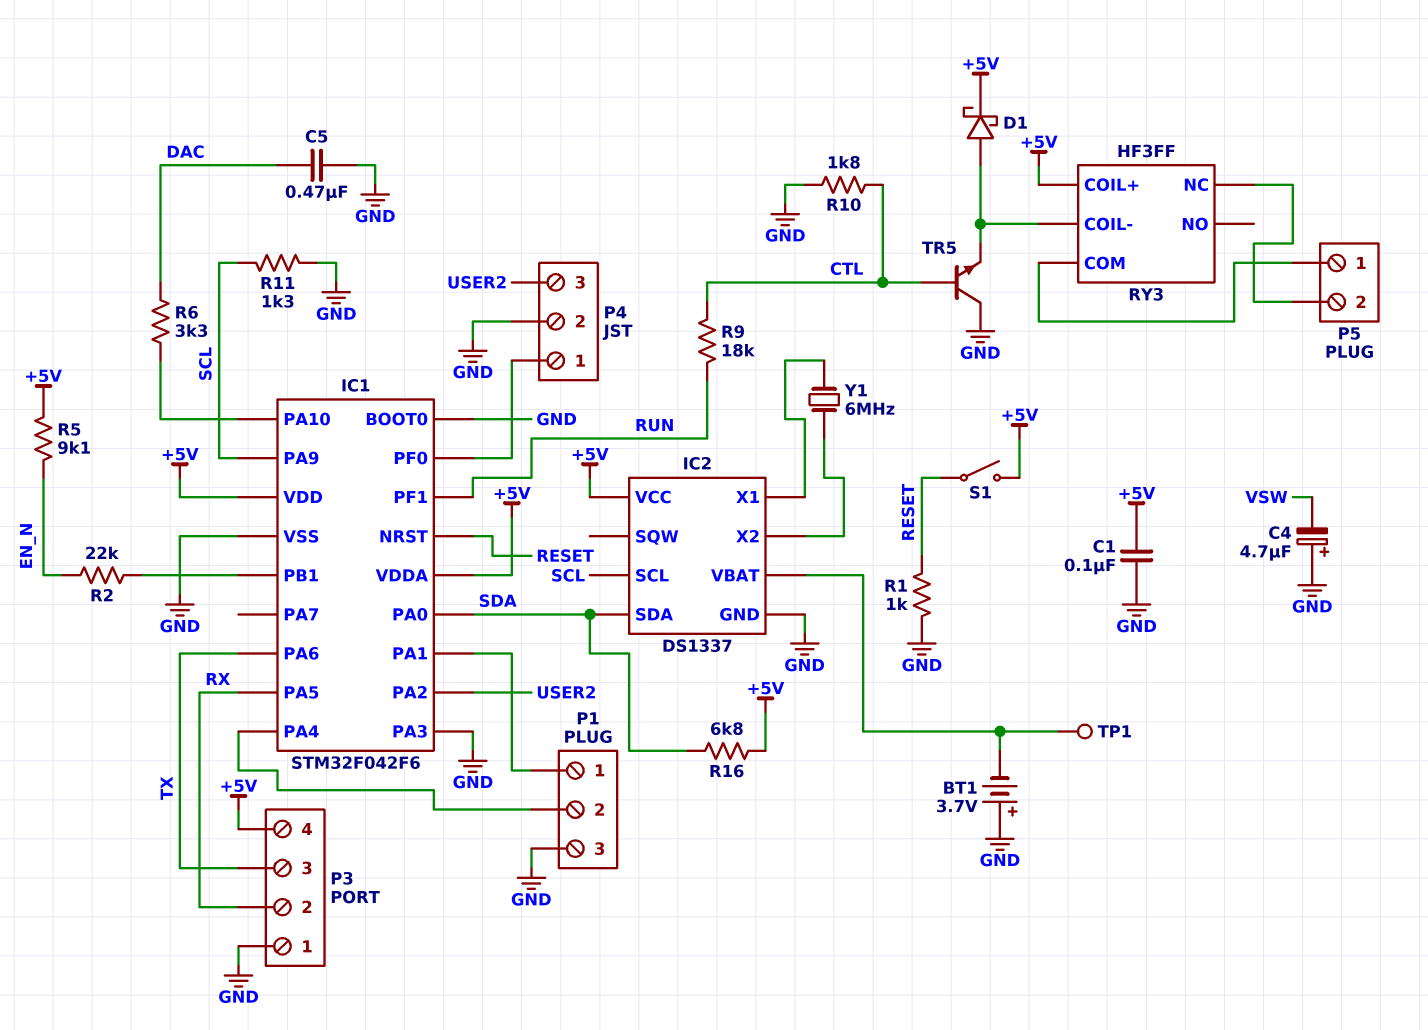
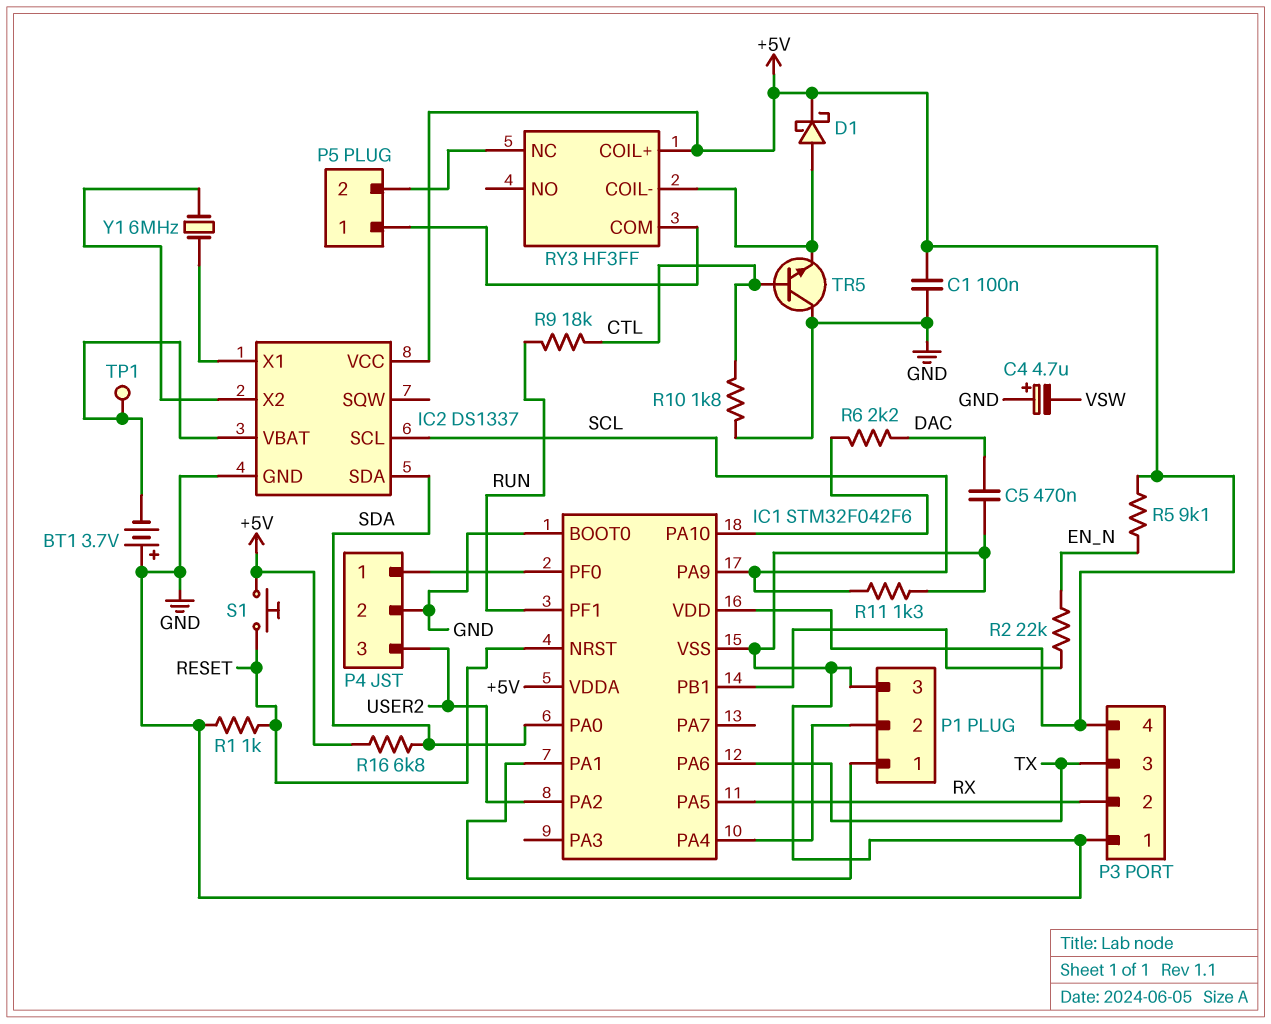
IC1 pin PA3: GND -> none
R6: 3.3k (DAC, IC1/PA10) -> 2.2k (DAC, IC1/PA10)
S1: switch (+5V, RESET) -> button (+5V, RESET)

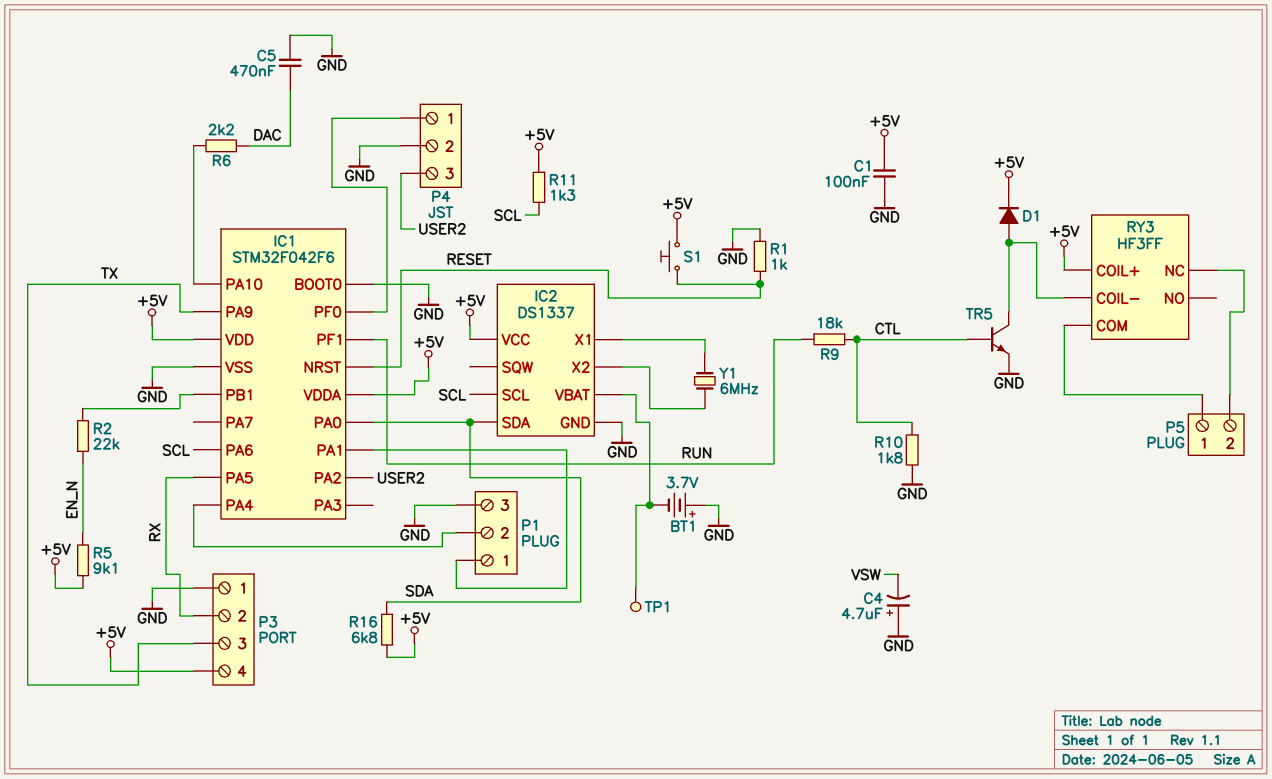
D1: schottky (A RY3/COIL-, K +5V) -> diode (A RY3/COIL-, K +5V)
IC1 pin PA6: TX -> SCL
IC1 pin PA9: SCL -> TX
R11: 1.3k (GND, SCL) -> 1.3k (+5V, SCL)
TR5: NPN (B CTL, C GND, E RY3/COIL-) -> NPN (B CTL, C RY3/COIL-, E GND)

